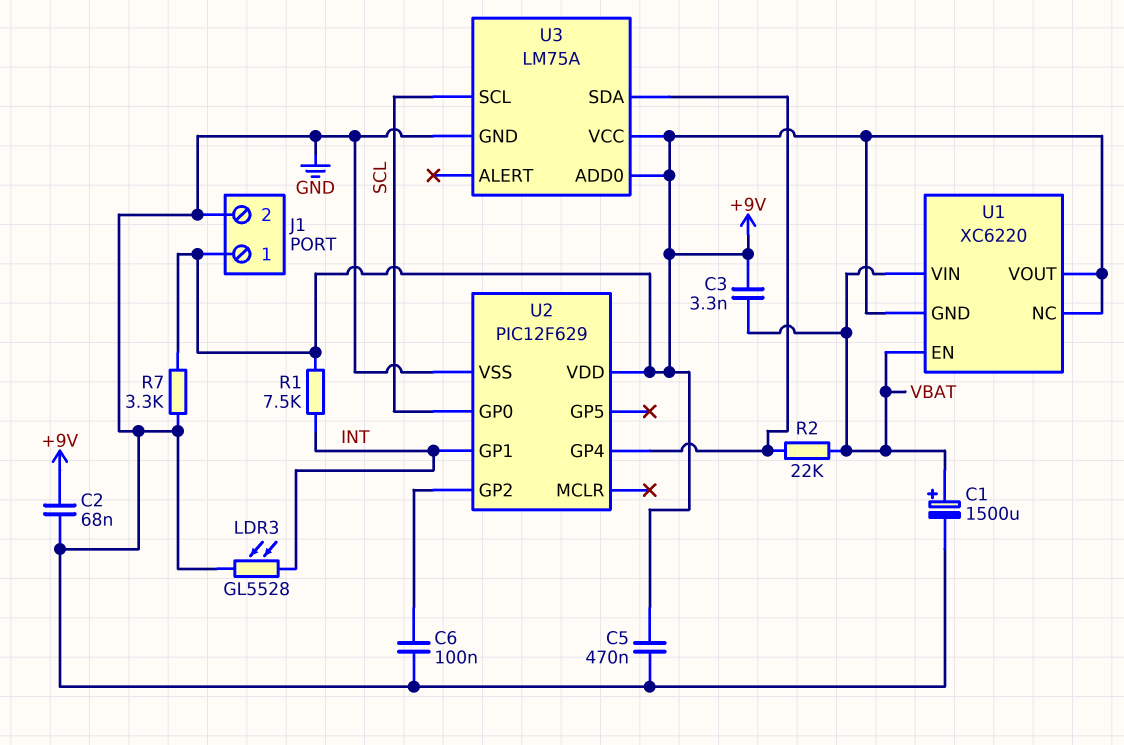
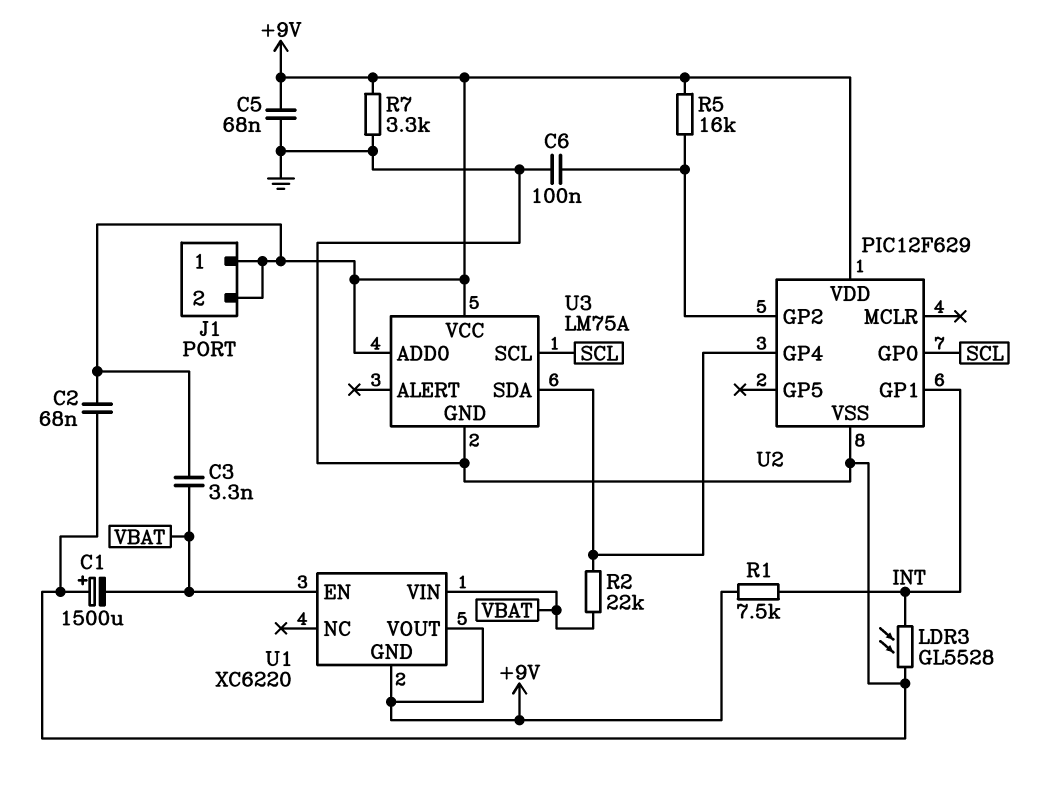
C1: 1500uF (plus VBAT, minus GND) -> 1500uF (plus GND, minus VBAT)
C5: 470nF (+9V, GND) -> 68nF (+9V, GND)
J1 pin 2: GND -> +9V
R5: none -> 16k (+9V, U2/GP2)
U1 pin NC: +9V -> none

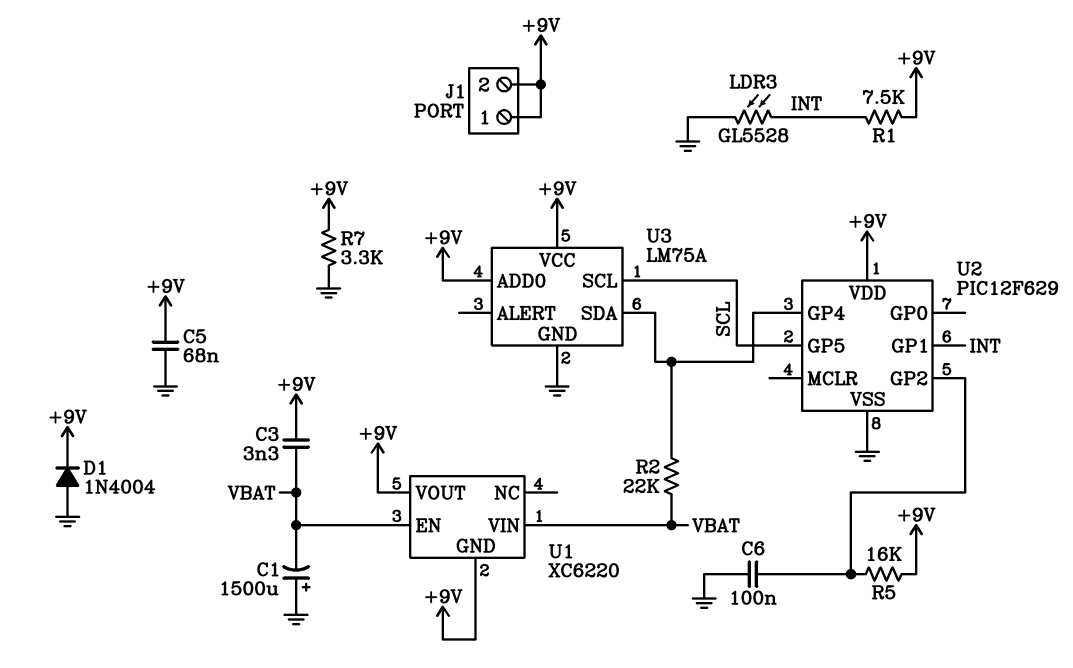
C2: 68nF (+9V, GND) -> none
D1: none -> diode 1N4004 (A GND, K +9V)
U2 pin GP0: SCL -> none
U2 pin GP5: none -> SCL

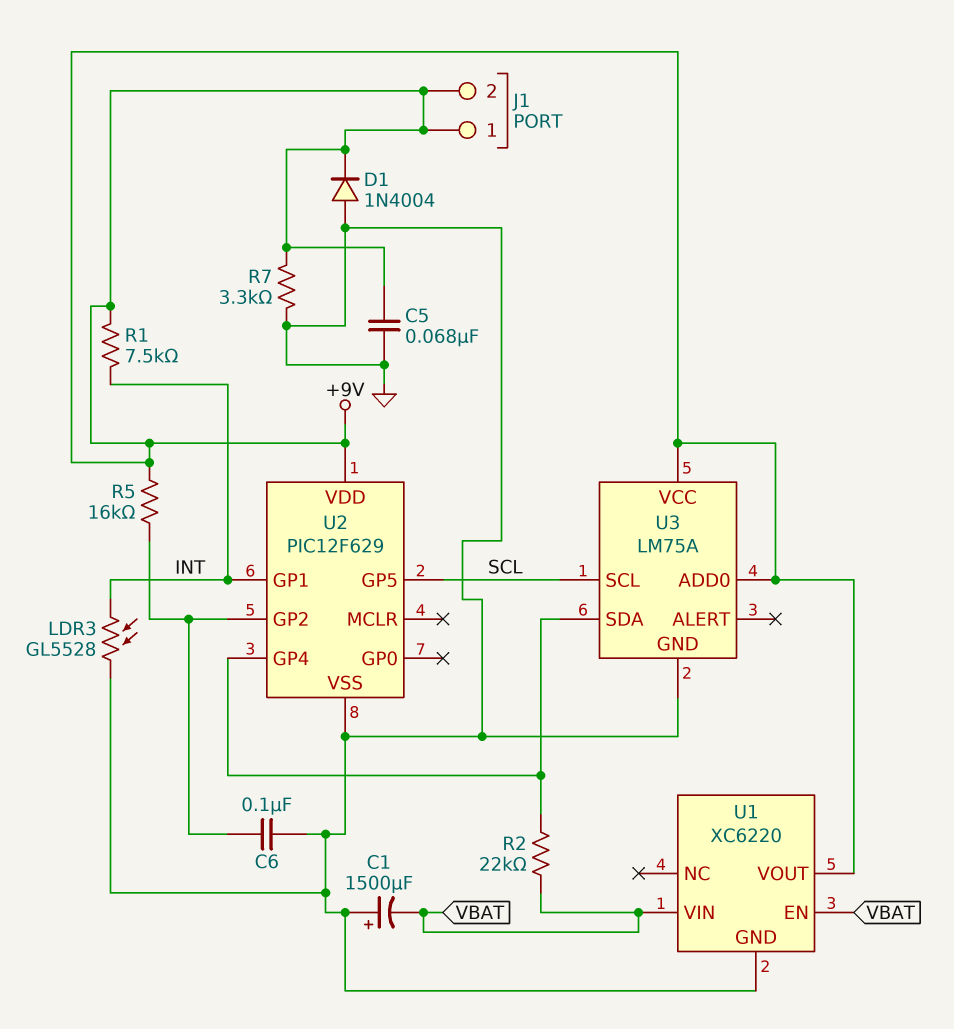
C3: 3.3nF (+9V, VBAT) -> none
U1 pin GND: +9V -> GND

